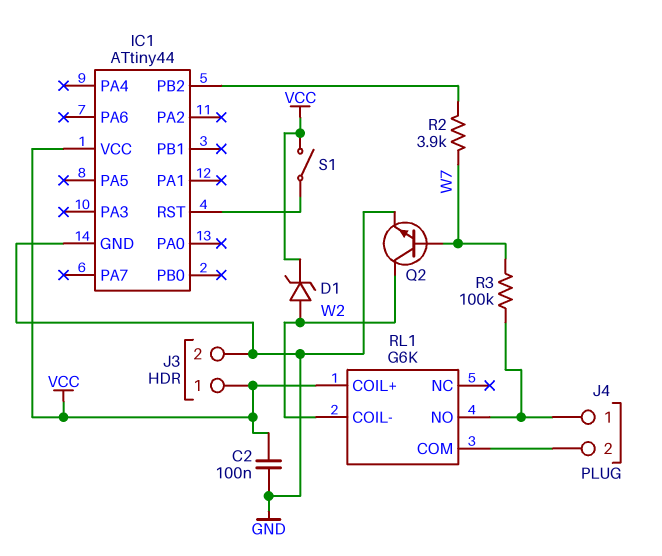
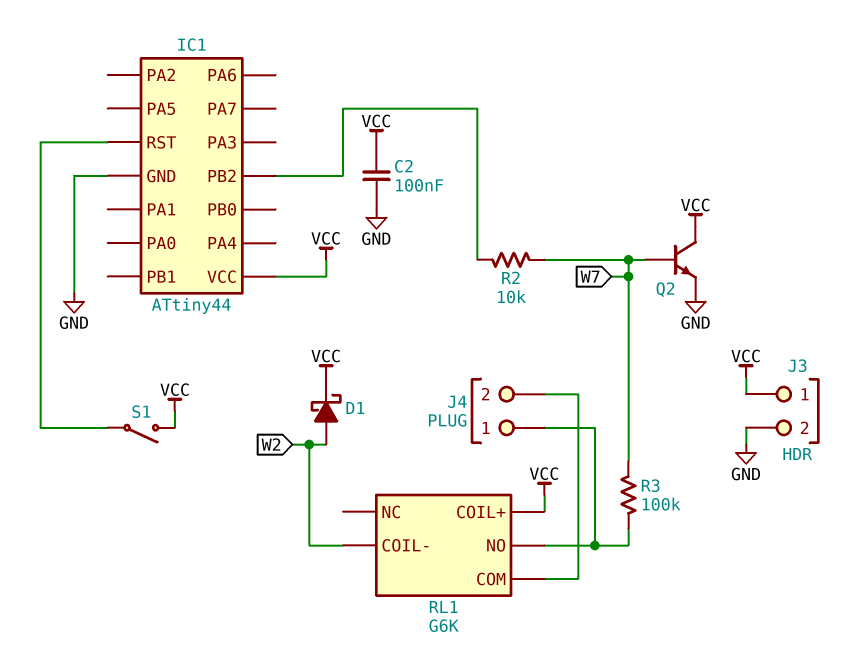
D1: zener (A W2, K VCC) -> schottky (A W2, K VCC)
Q2: NPN (B W7, C W2, E GND) -> NPN (B W7, C VCC, E GND)
R2: 3.9k (IC1/PB2, W7) -> 10k (IC1/PB2, W7)

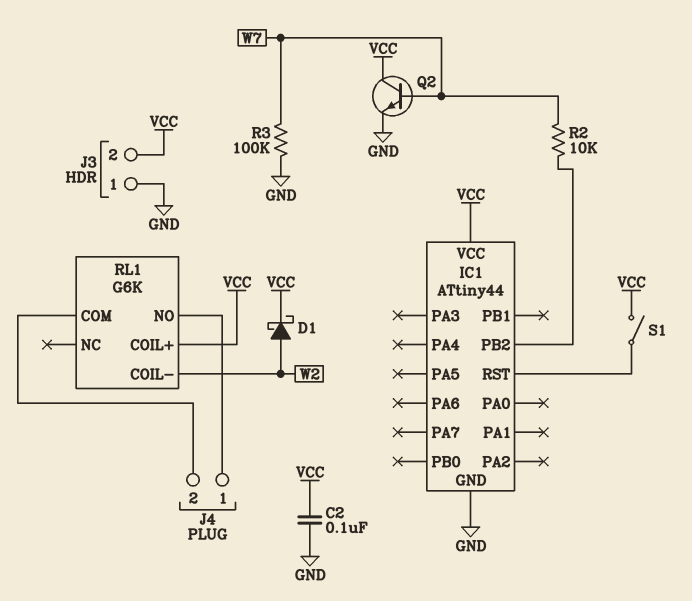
J3 pin 1: VCC -> GND
J3 pin 2: GND -> VCC
R3: 100k (J4/1, W7) -> 100k (GND, W7)

